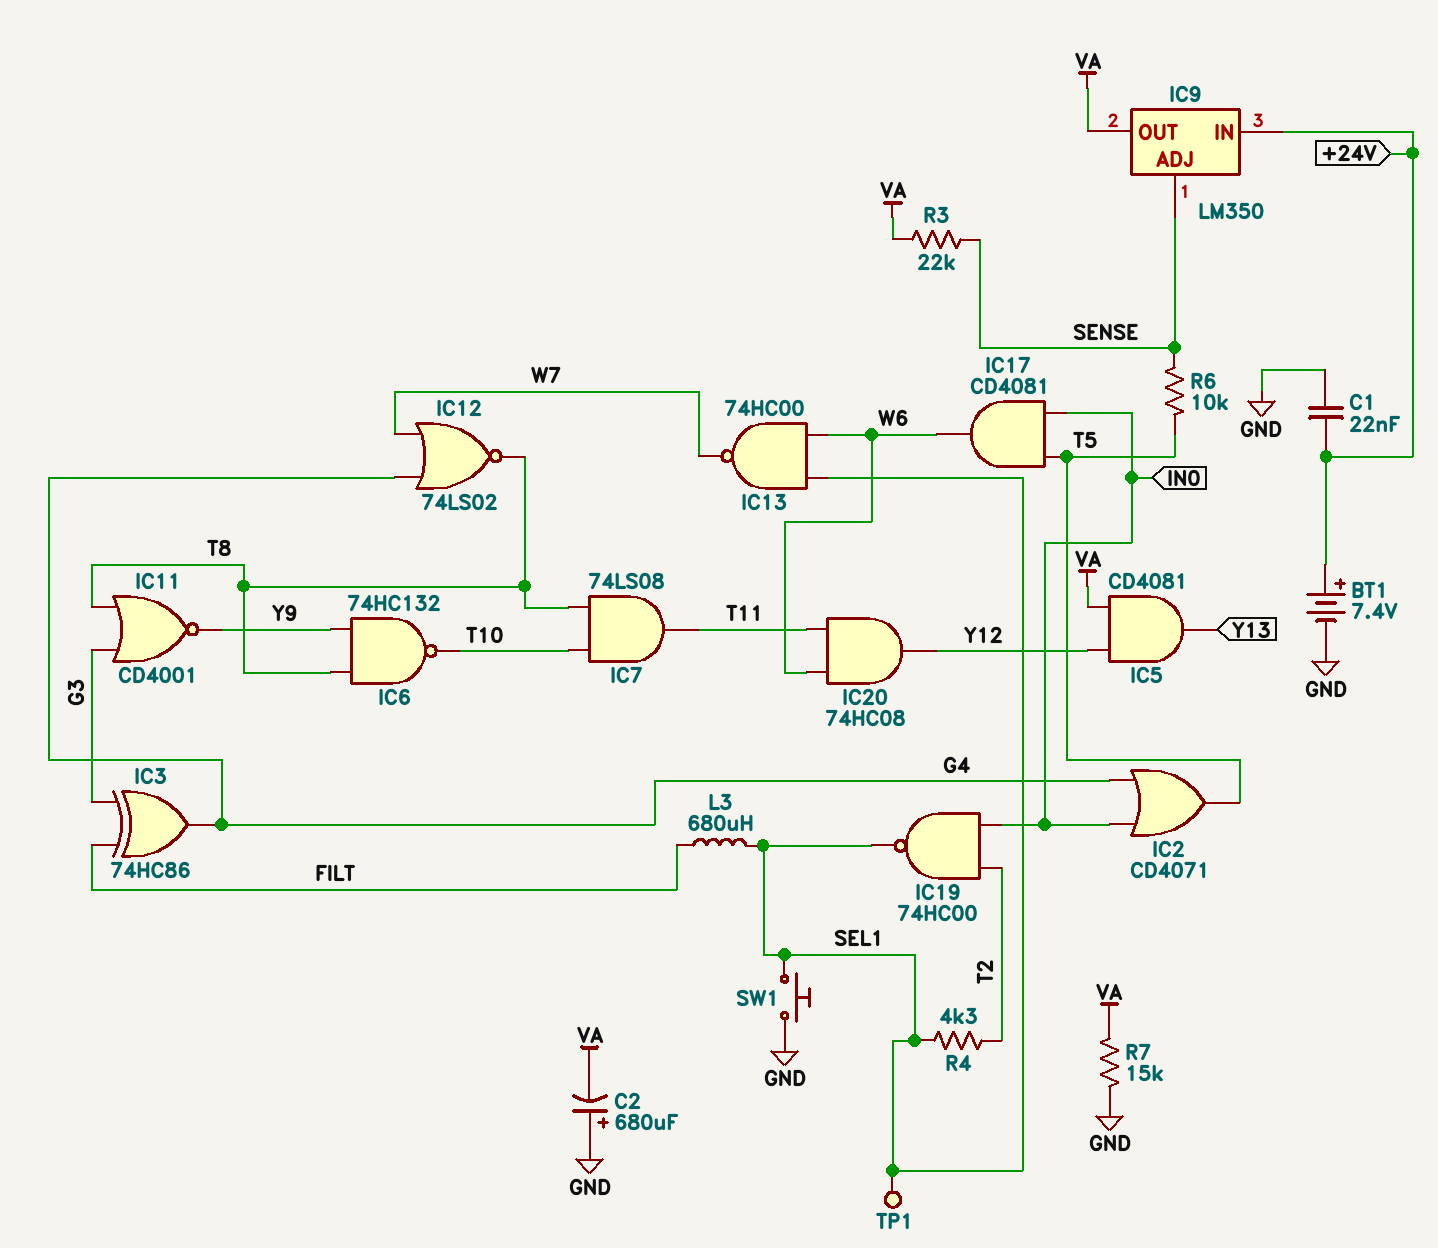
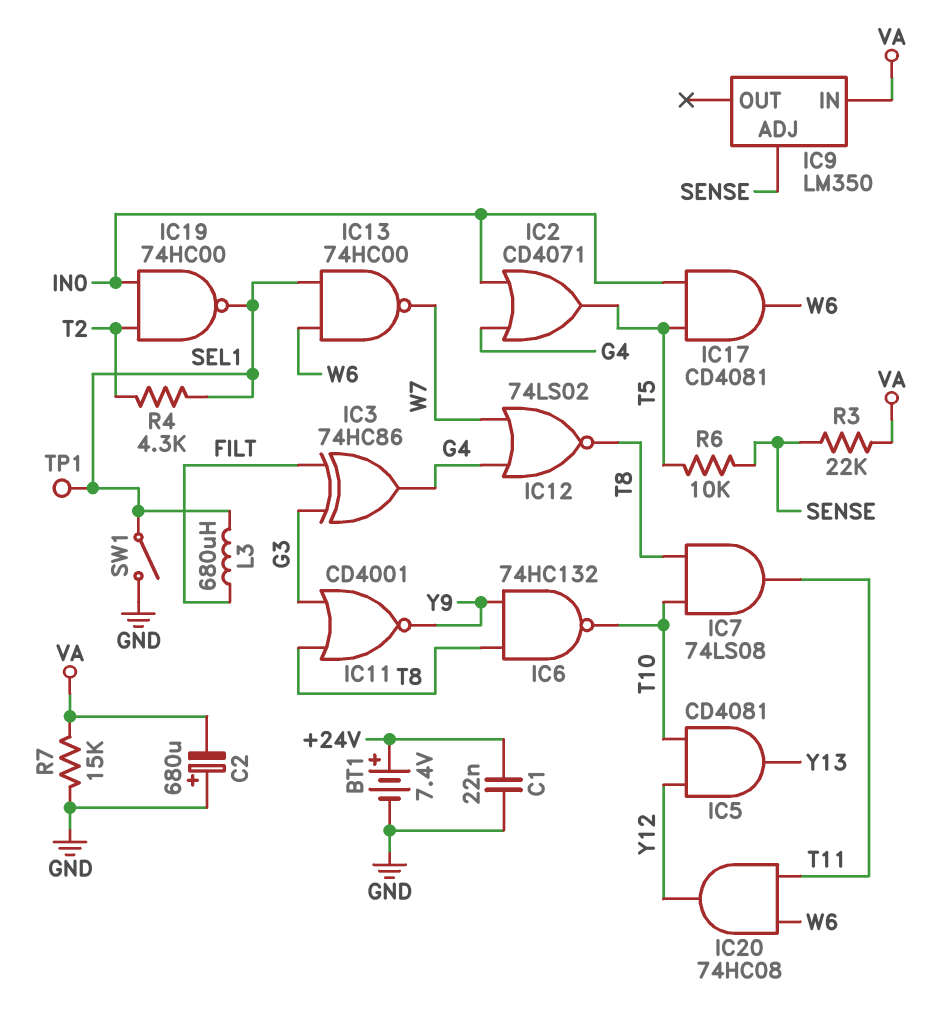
IC5: AND CD4081 (in VA, in Y12, out Y13) -> AND CD4081 (in T10, in Y12, out Y13)
IC9 pin IN: +24V -> VA
IC9 pin OUT: VA -> none
SW1: button (GND, SEL1) -> switch (GND, SEL1)

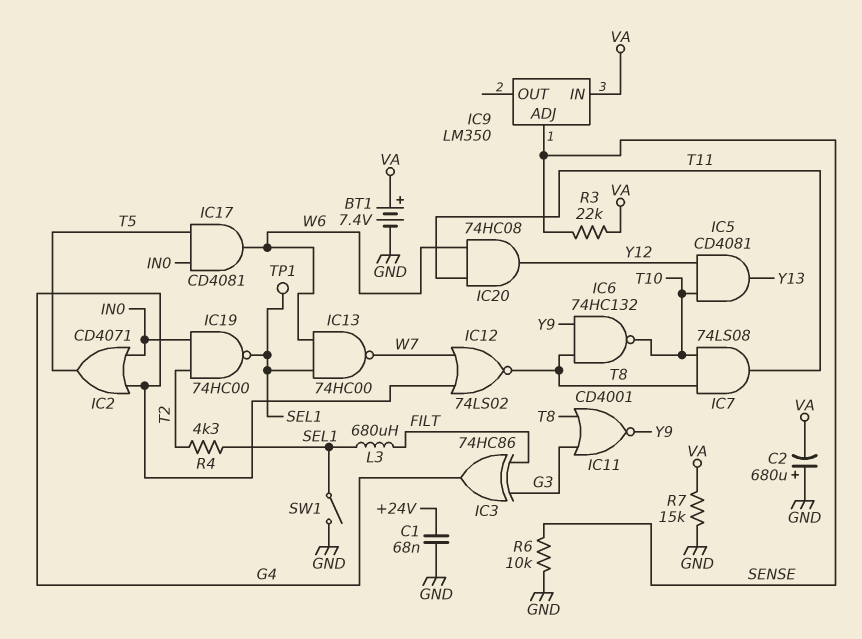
BT1: 7.4V (plus +24V, minus GND) -> 7.4V (plus VA, minus GND)
C1: 22nF (+24V, GND) -> 68nF (+24V, GND)
R6: 10k (SENSE, T5) -> 10k (GND, SENSE)

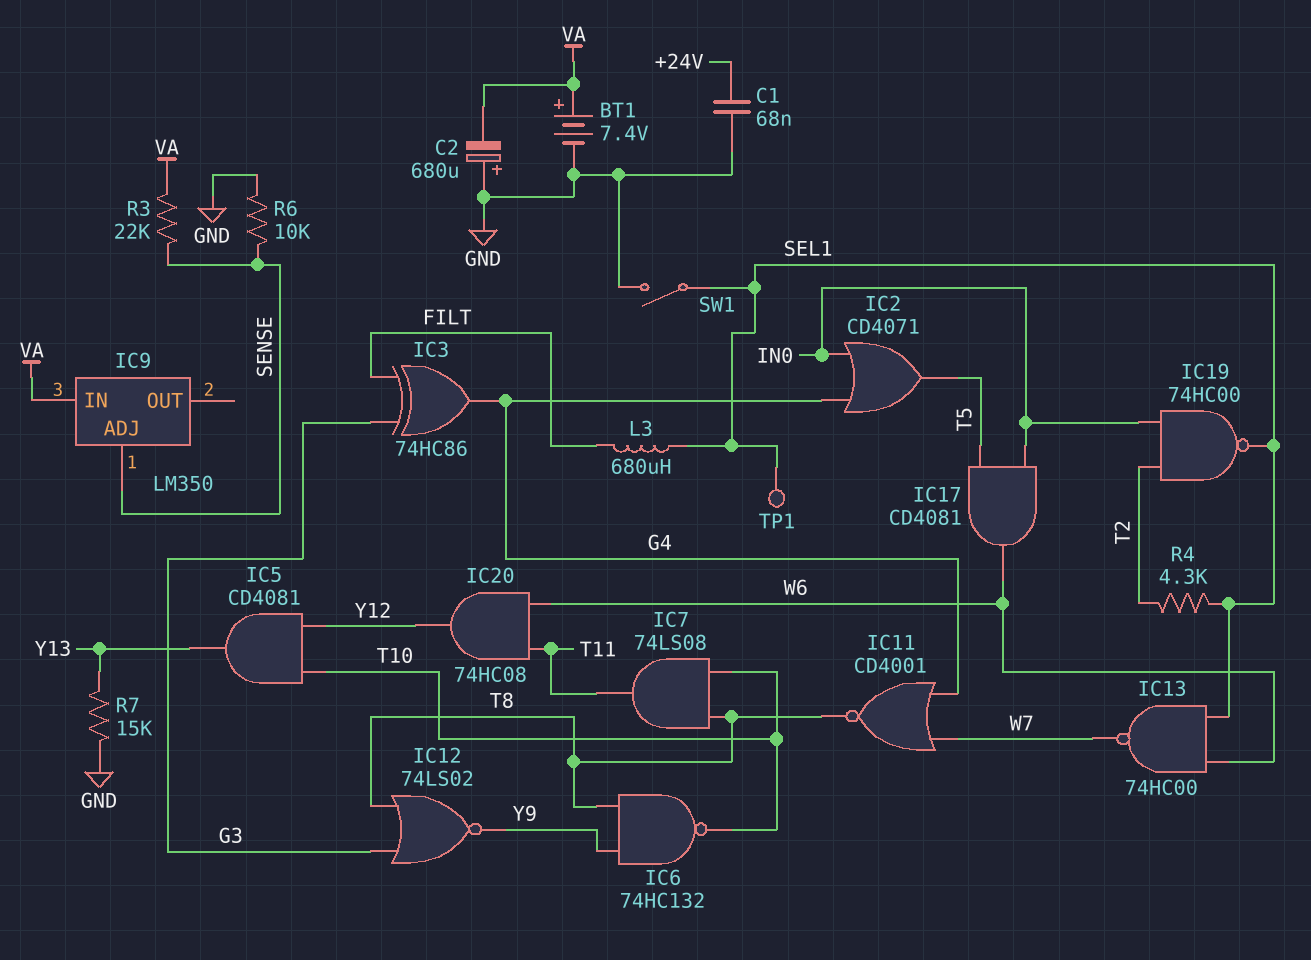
IC11: NOR CD4001 (in G3, in T8, out Y9) -> NOR CD4001 (in G4, in W7, out T8)
IC12: NOR 74LS02 (in G4, in W7, out T8) -> NOR 74LS02 (in G3, in T8, out Y9)
R7: 15k (GND, VA) -> 15k (GND, Y13)

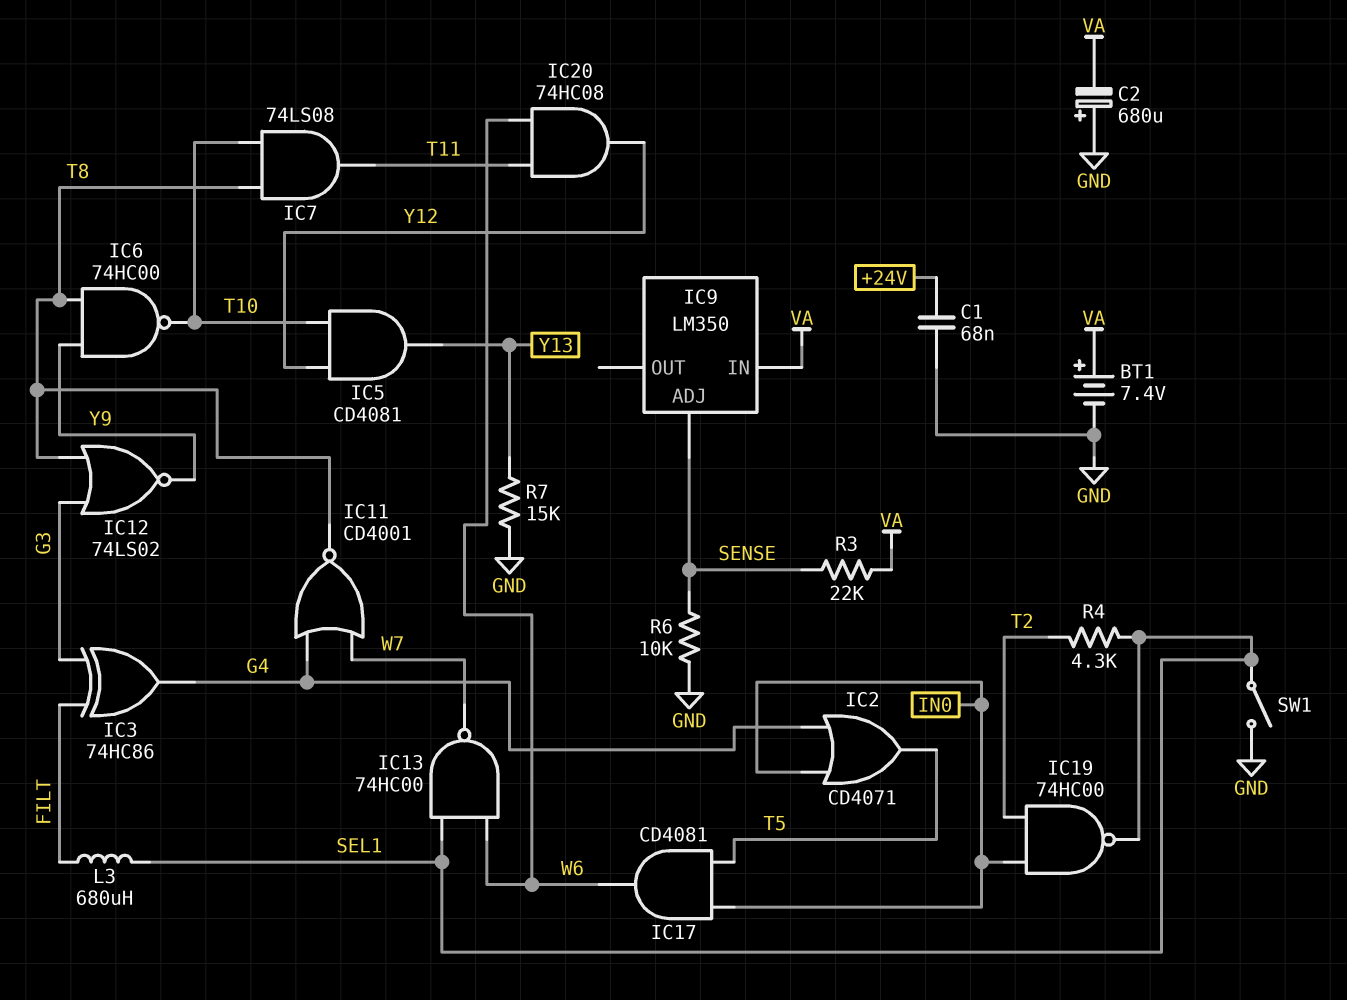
IC6: NAND 74HC132 (in T8, in Y9, out T10) -> NAND 74HC00 (in T8, in Y9, out T10)
TP1: test point (SEL1) -> none

